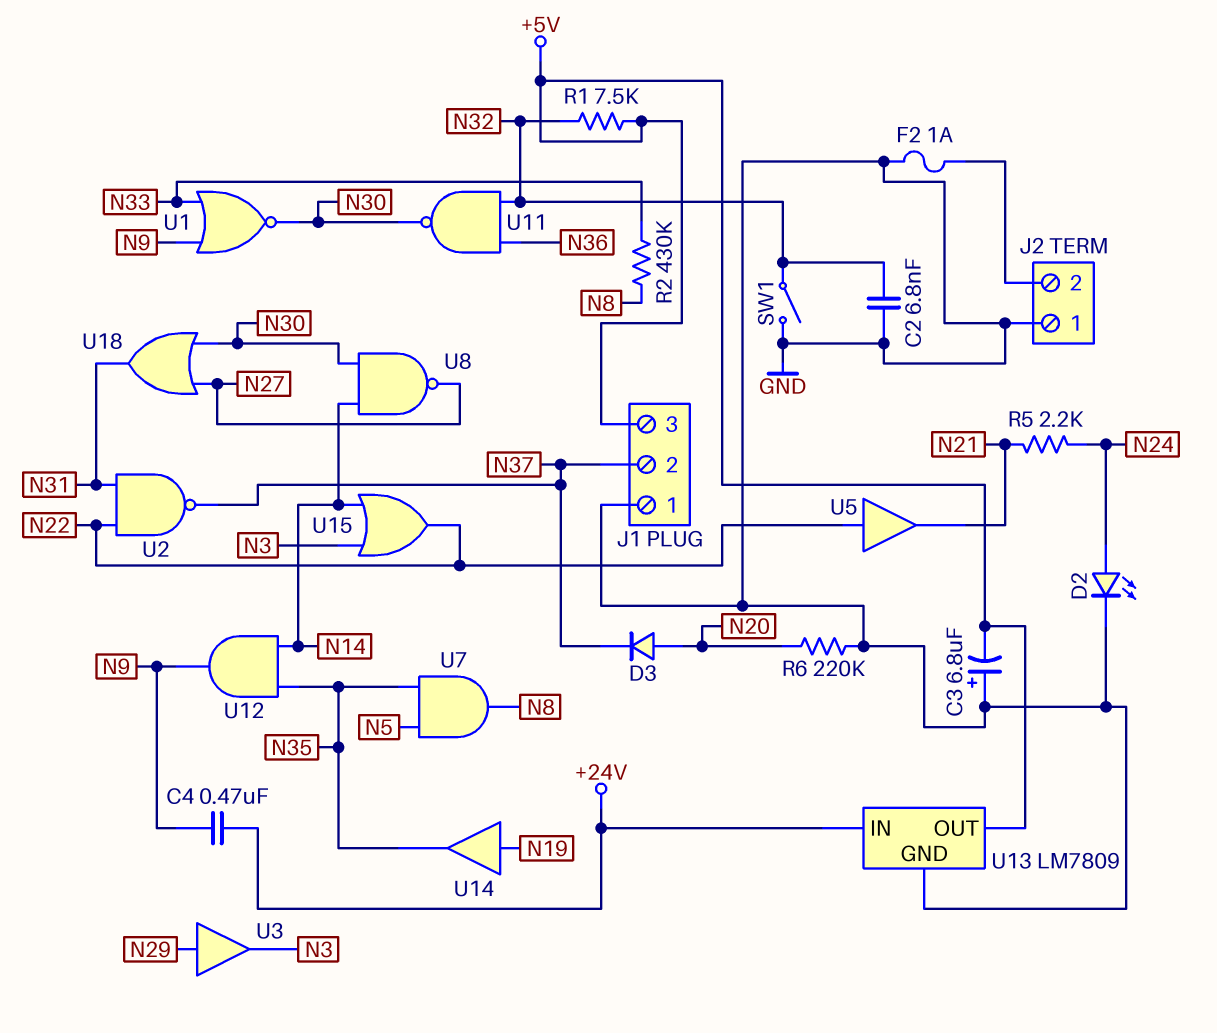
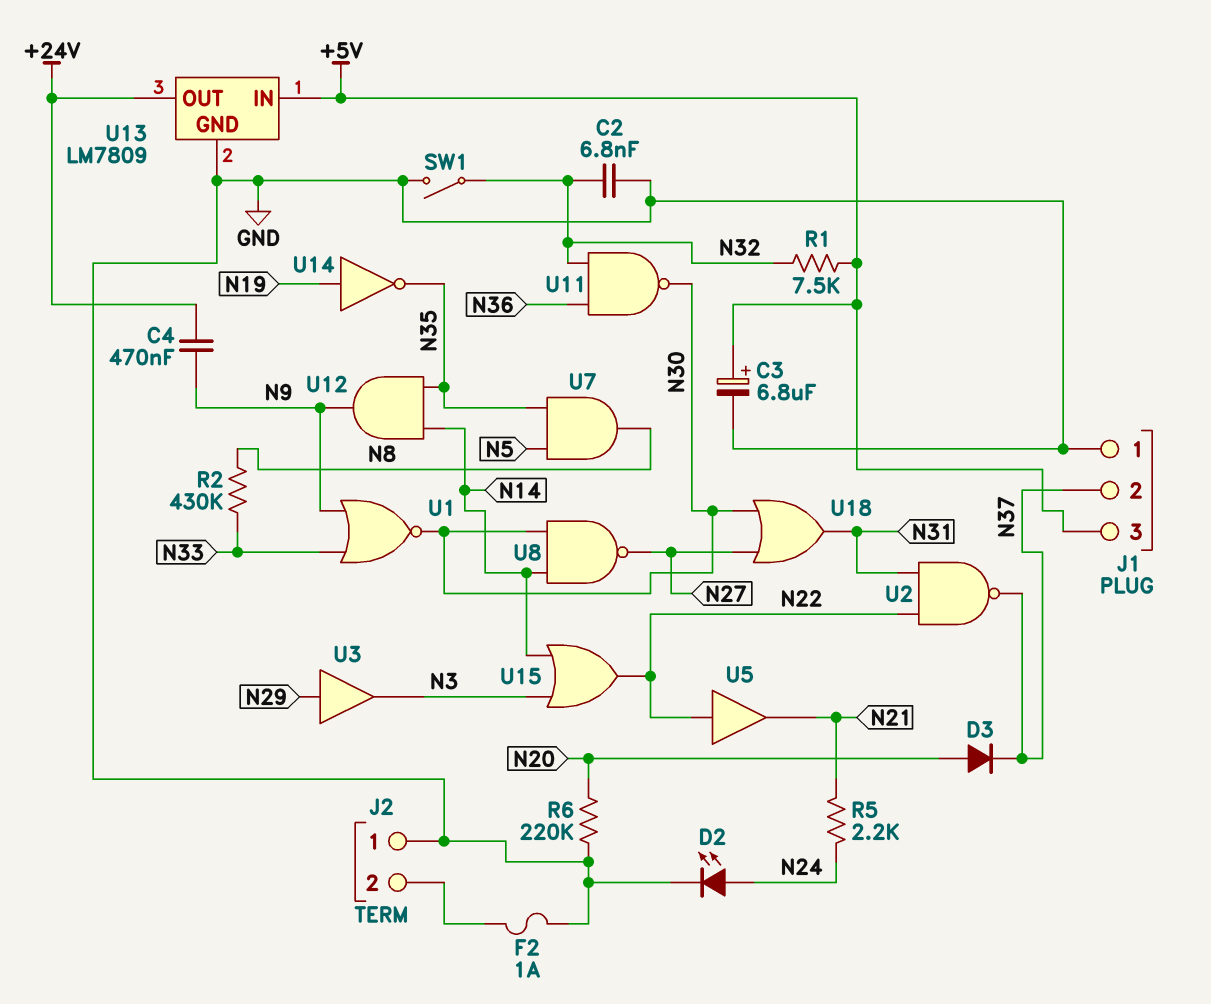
C3: 6.8uF (plus GND, minus +5V) -> 6.8uF (plus +5V, minus GND)
U13 pin IN: +24V -> +5V
U13 pin OUT: +5V -> +24V
U14: buffer (in N19, out N35) -> NOT (in N19, out N35)

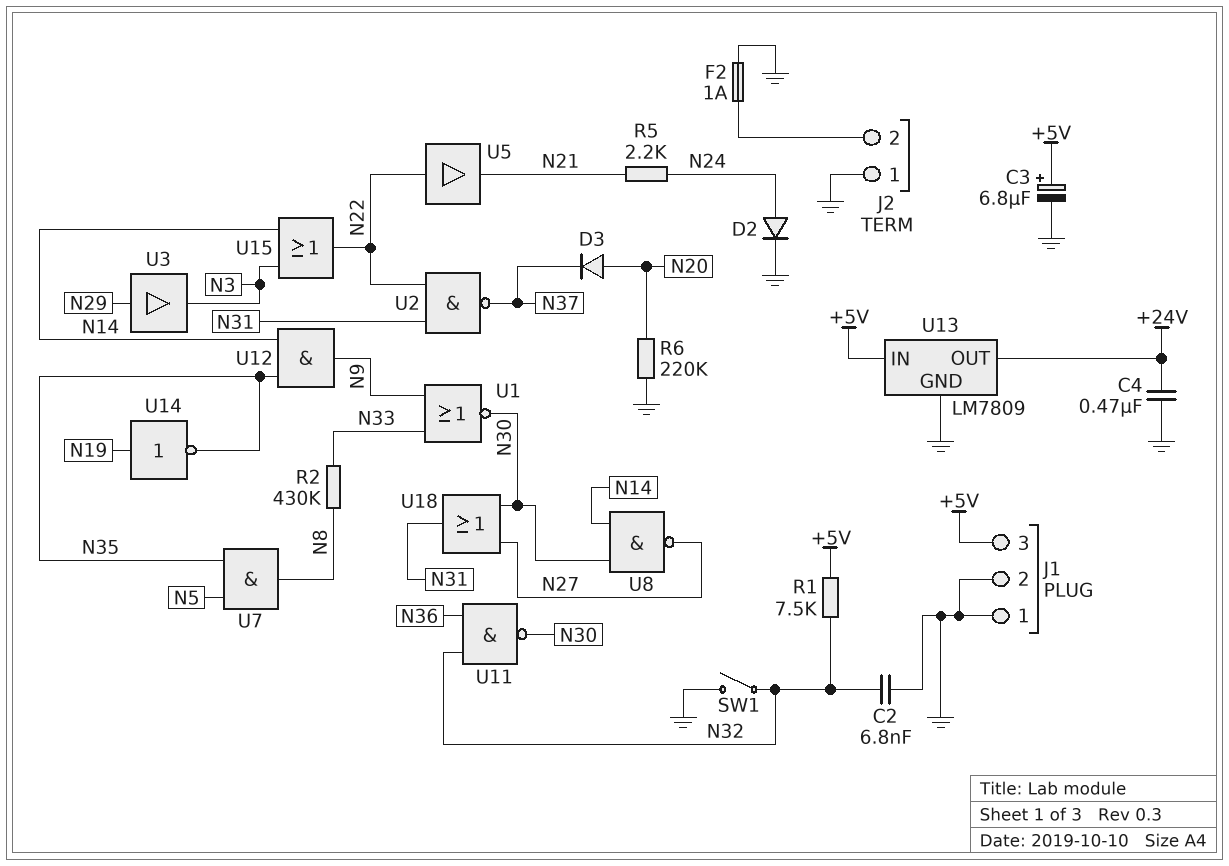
C4: 470nF (+24V, N9) -> 470nF (+24V, GND)
D2: LED (A N24, K GND) -> diode (A N24, K GND)
J1 pin 2: N37 -> GND

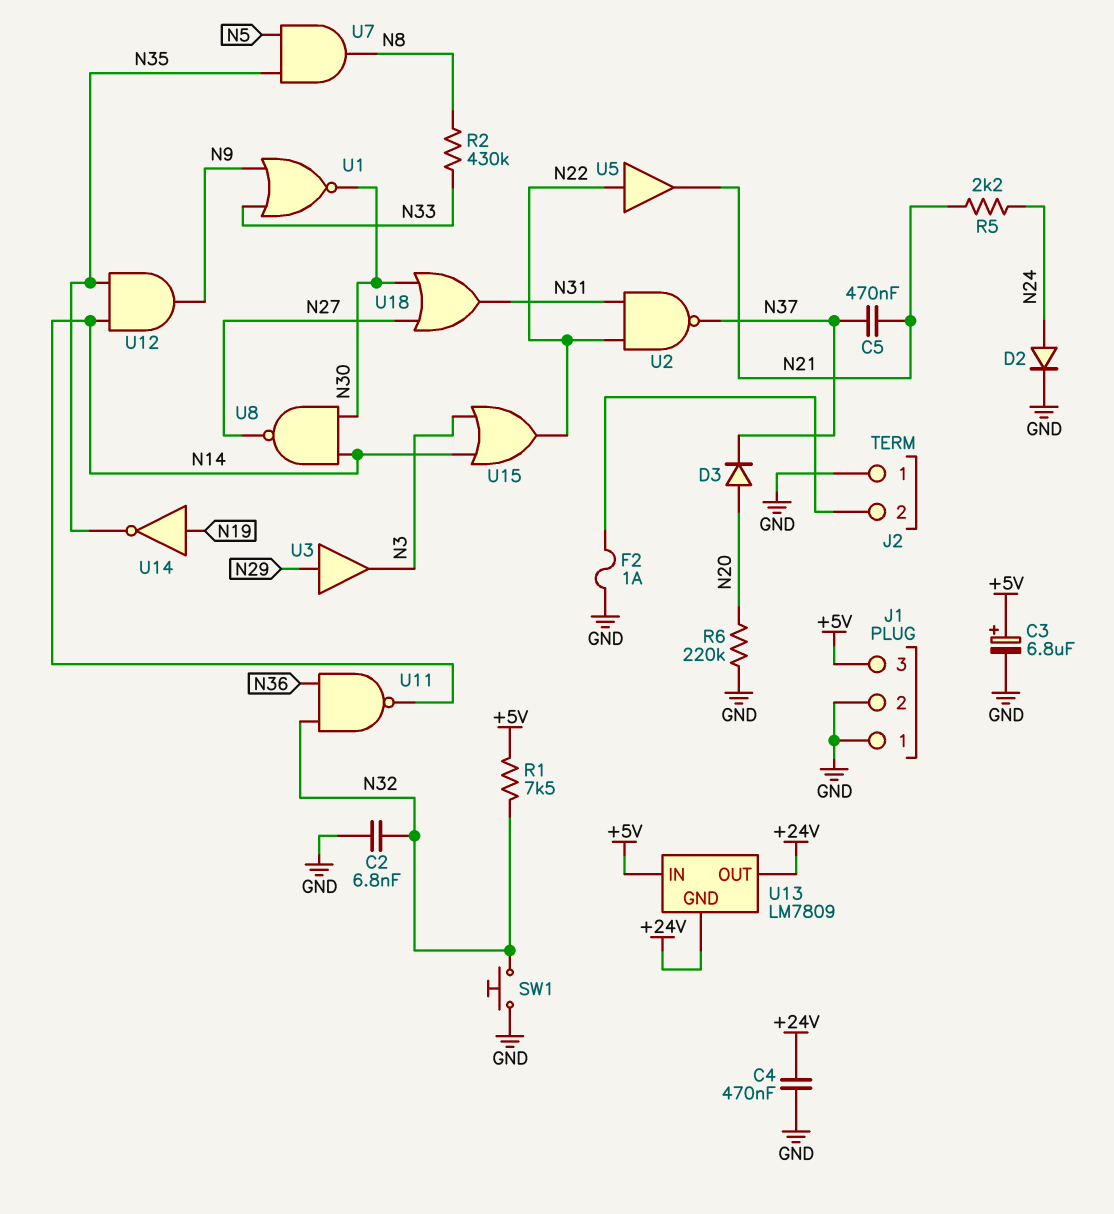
C5: none -> 470nF (N21, N37)
SW1: switch (GND, N32) -> button (GND, N32)
U11: NAND (in N32, in N36, out N30) -> NAND (in N32, in N36, out N14)
U13 pin GND: GND -> +24V

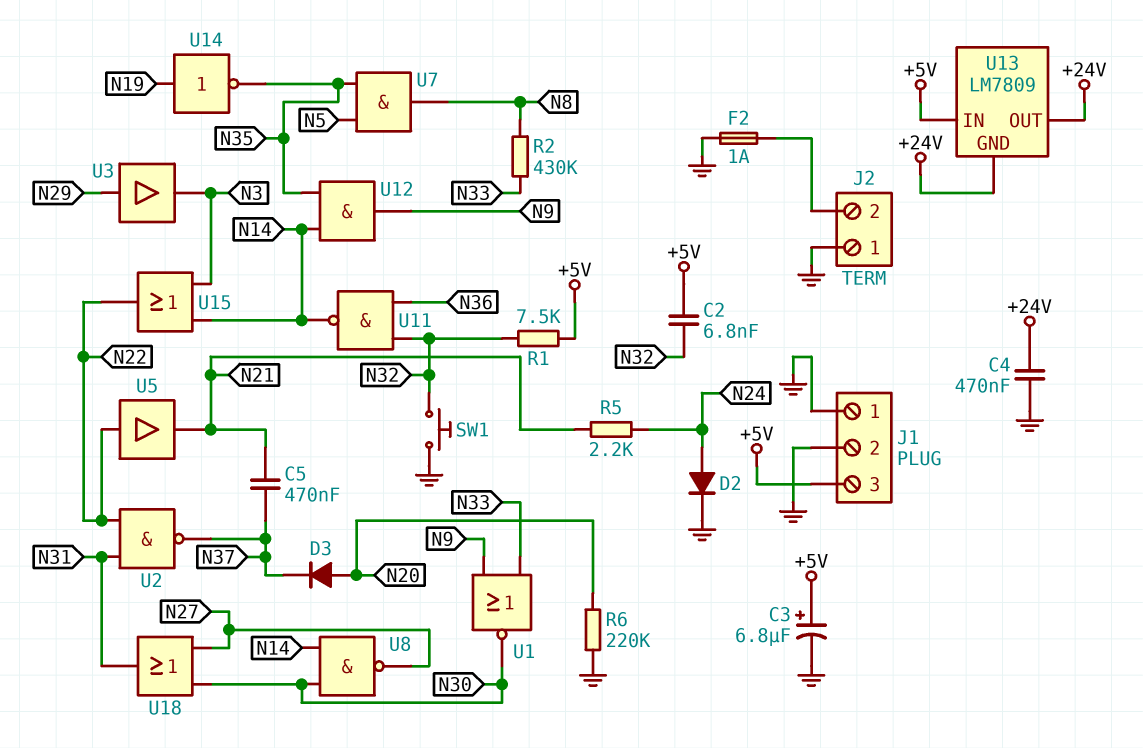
C2: 6.8nF (GND, N32) -> 6.8nF (+5V, N32)

